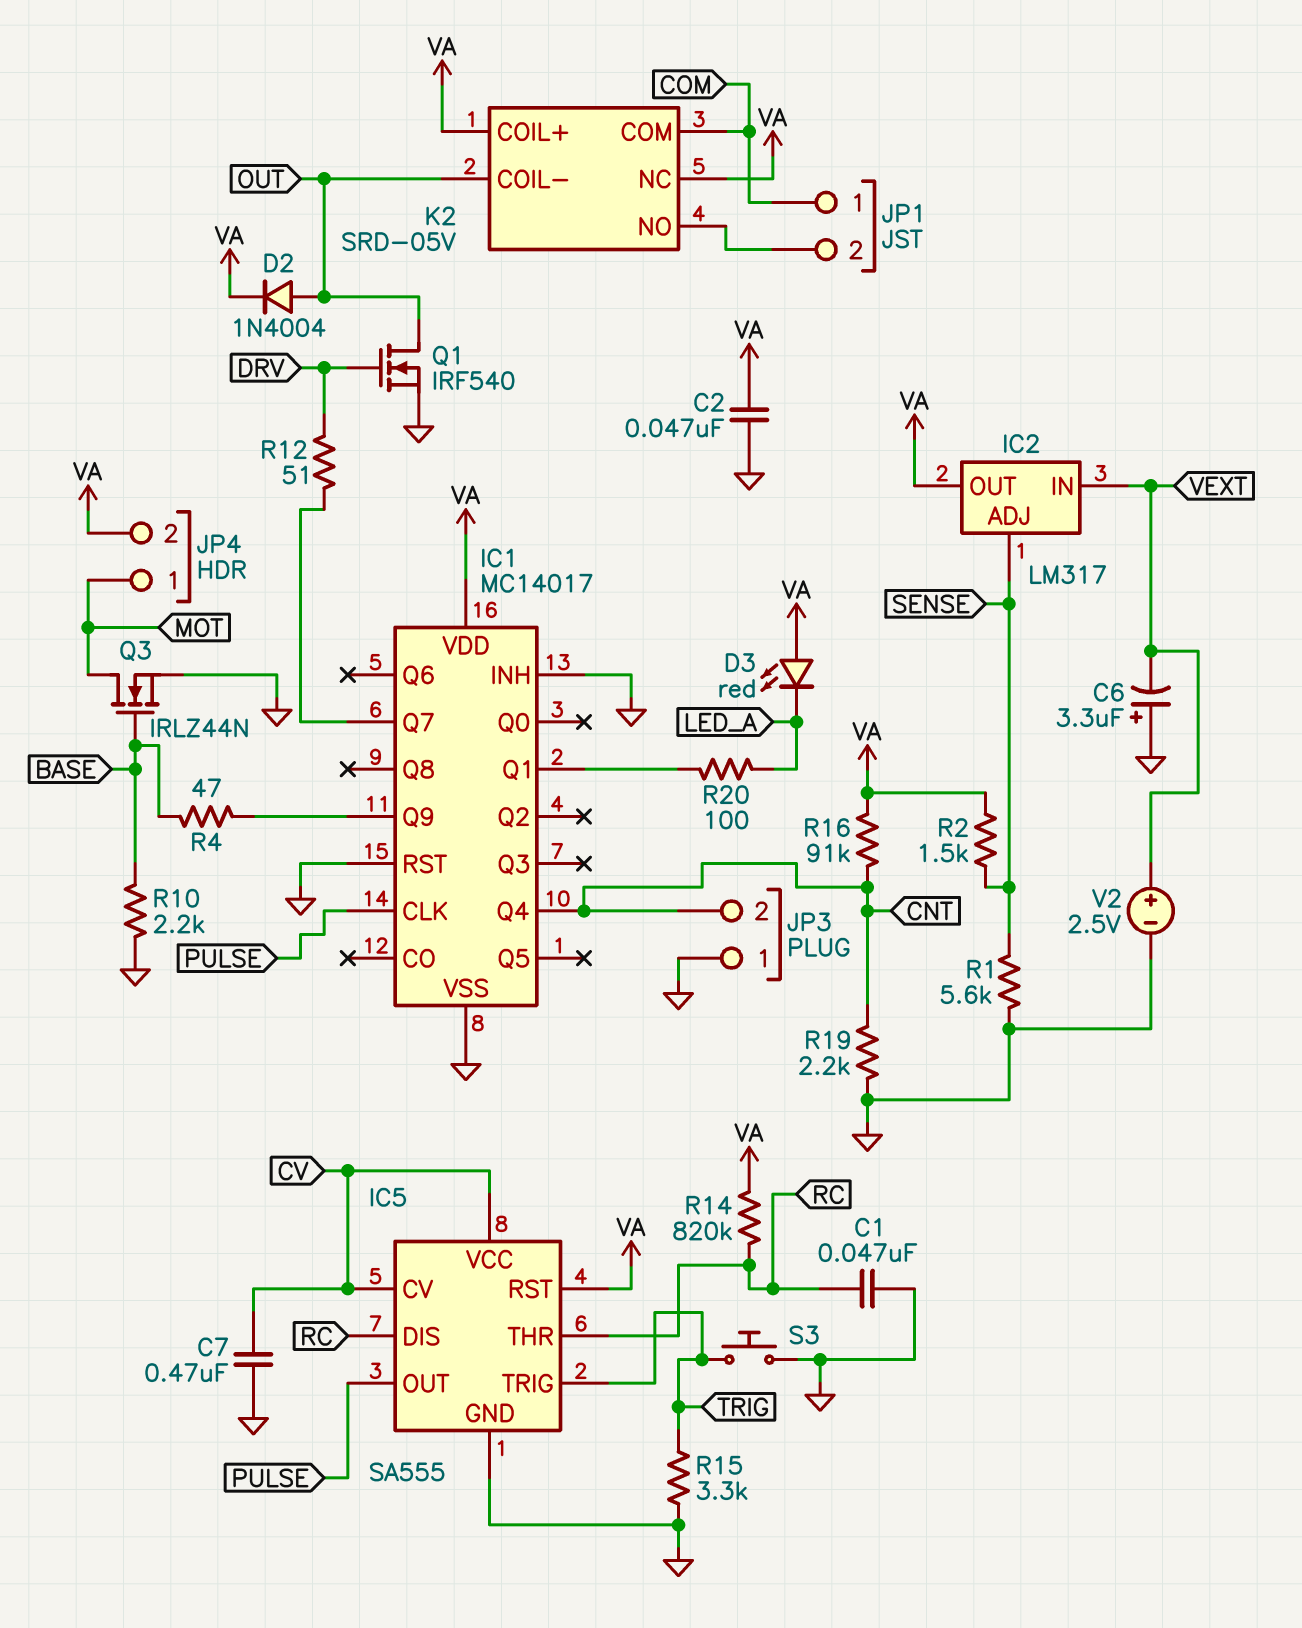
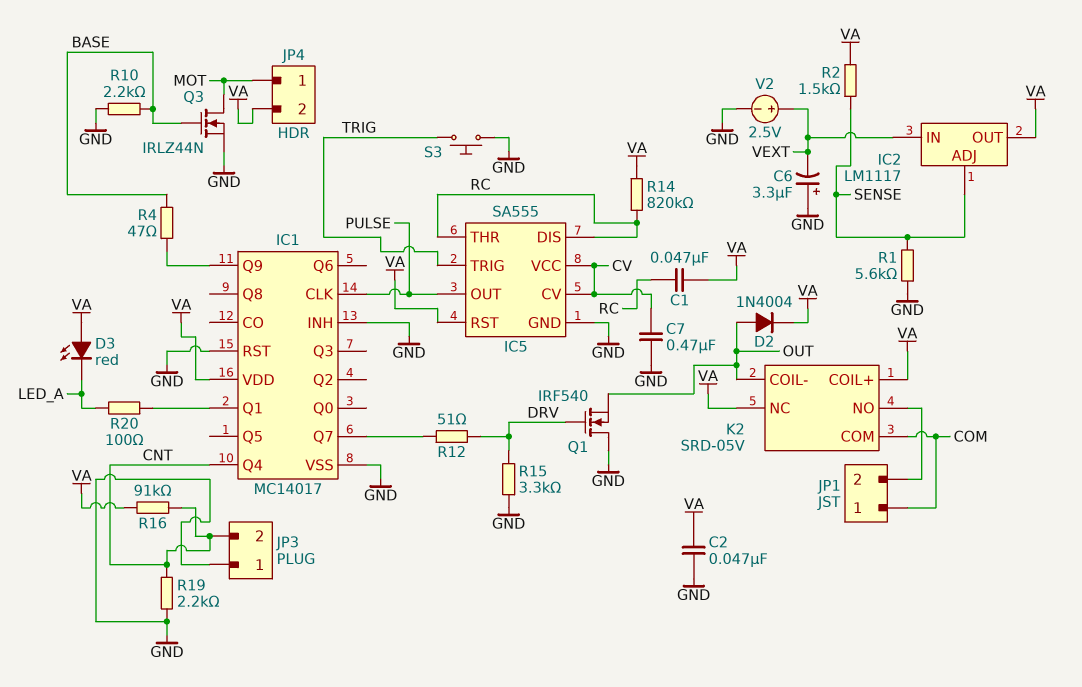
C1: 47nF (GND, RC) -> 47nF (RC, VA)
IC2: LM317 -> LM1117
Q1: NMOS IRF540 (G DRV, D OUT, S GND) -> NMOS IRF540 (G DRV, D GND, S OUT)
R15: 3.3k (GND, TRIG) -> 3.3k (DRV, GND)

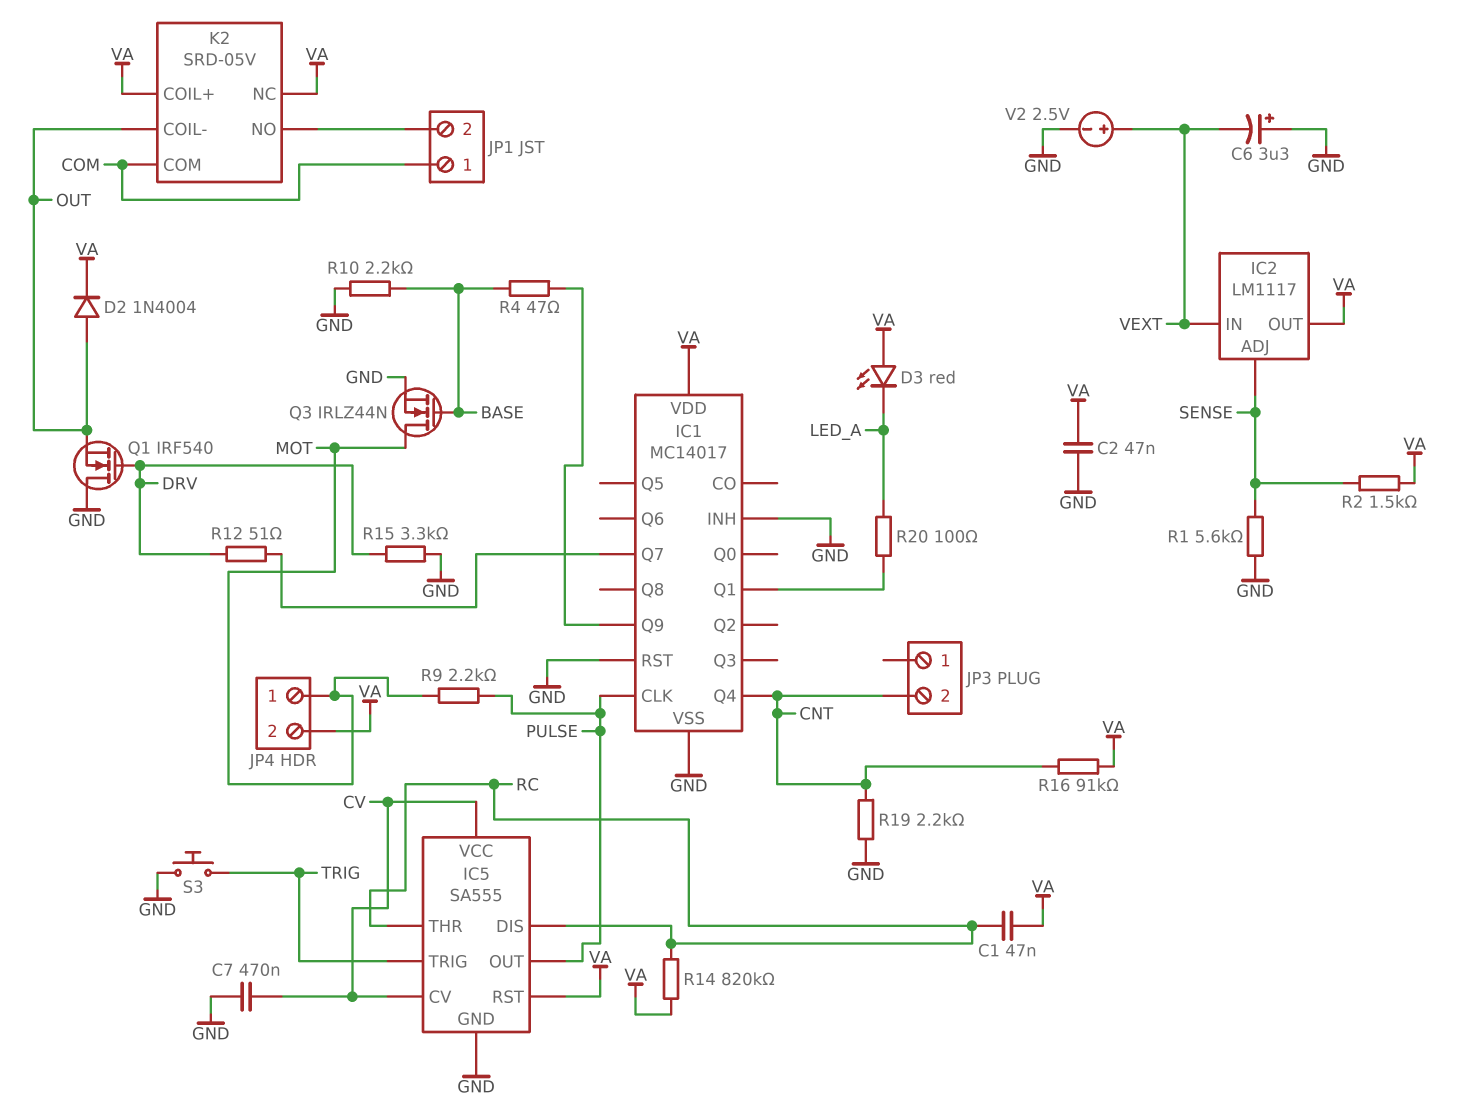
JP3 pin 1: GND -> none
R9: none -> 2.2k (MOT, PULSE)

